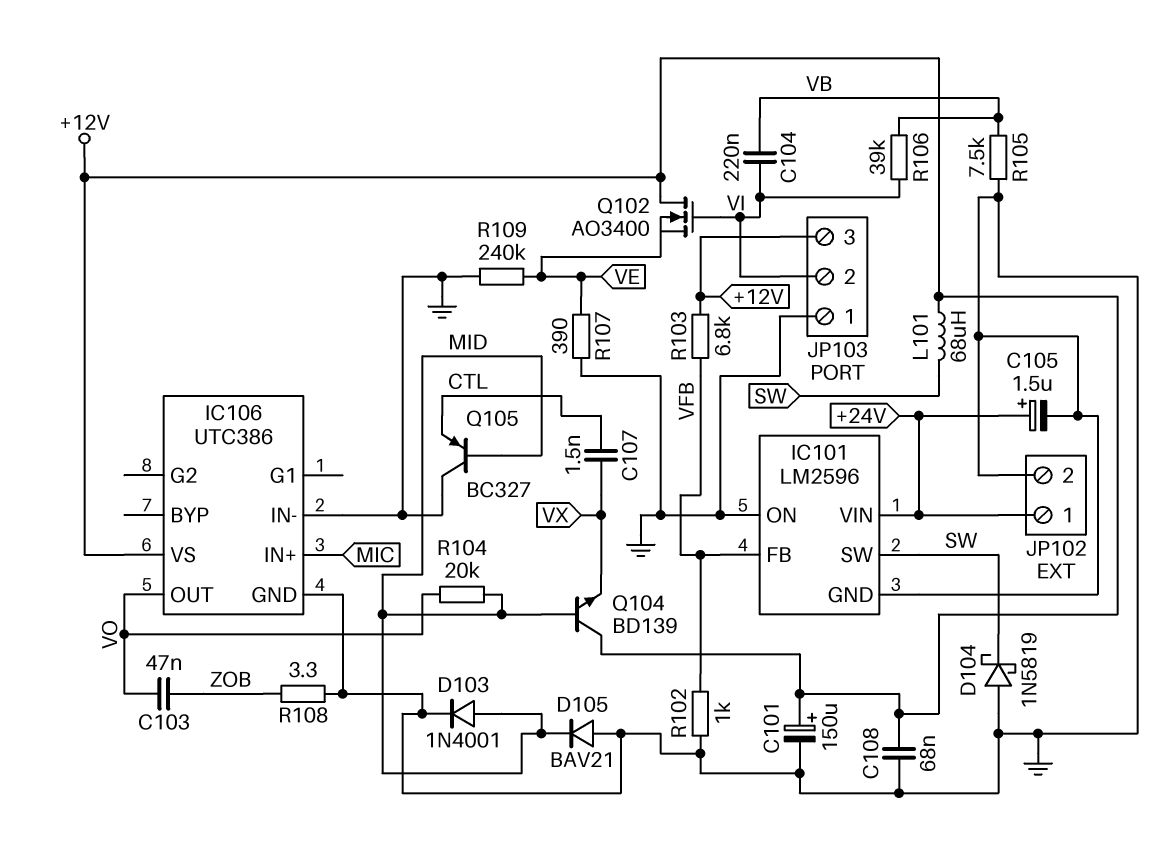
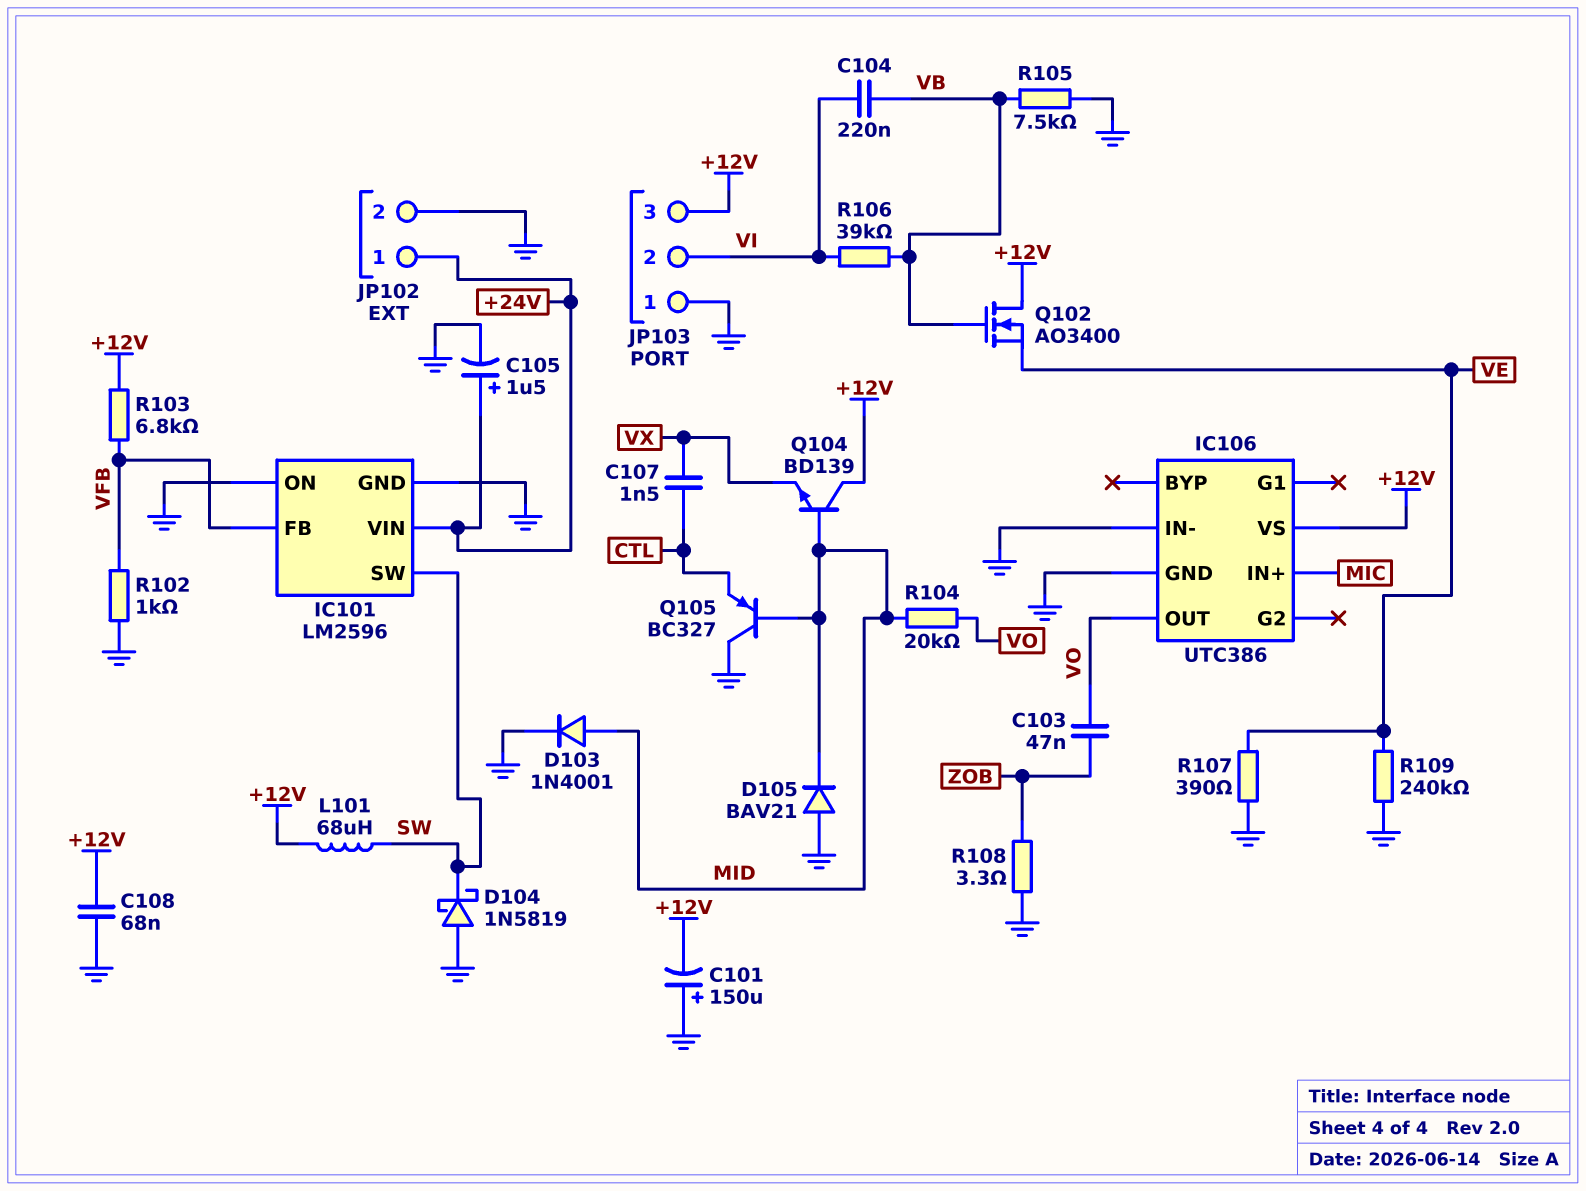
C101: 150uF (plus +12V, minus GND) -> 150uF (plus GND, minus +12V)
Q102: NMOS AO3400 (G VI, D +12V, S VE) -> NMOS AO3400 (G VB, D +12V, S VE)

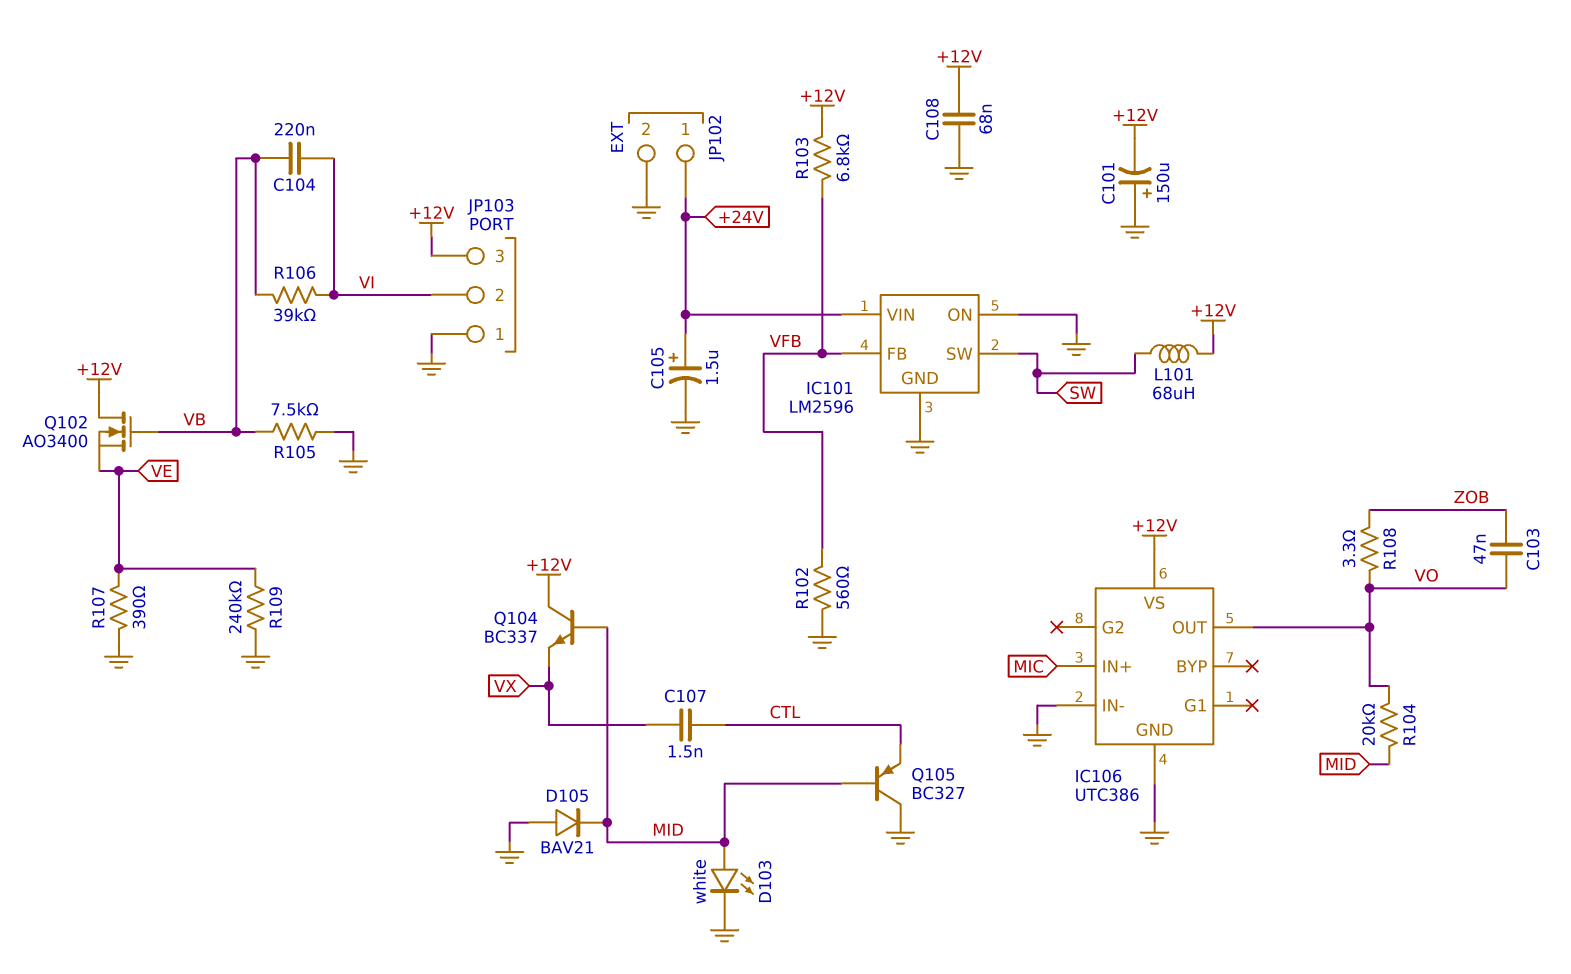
D103: diode 1N4001 (A MID, K GND) -> LED white (A MID, K GND)
D104: schottky 1N5819 (A GND, K SW) -> none
Q104: NPN BD139 (B MID, C +12V, E VX) -> NPN BC337 (B MID, C +12V, E VX)
R102: 1k (GND, VFB) -> 560 (GND, VFB)
R108: 3.3 (GND, ZOB) -> 3.3 (VO, ZOB)

